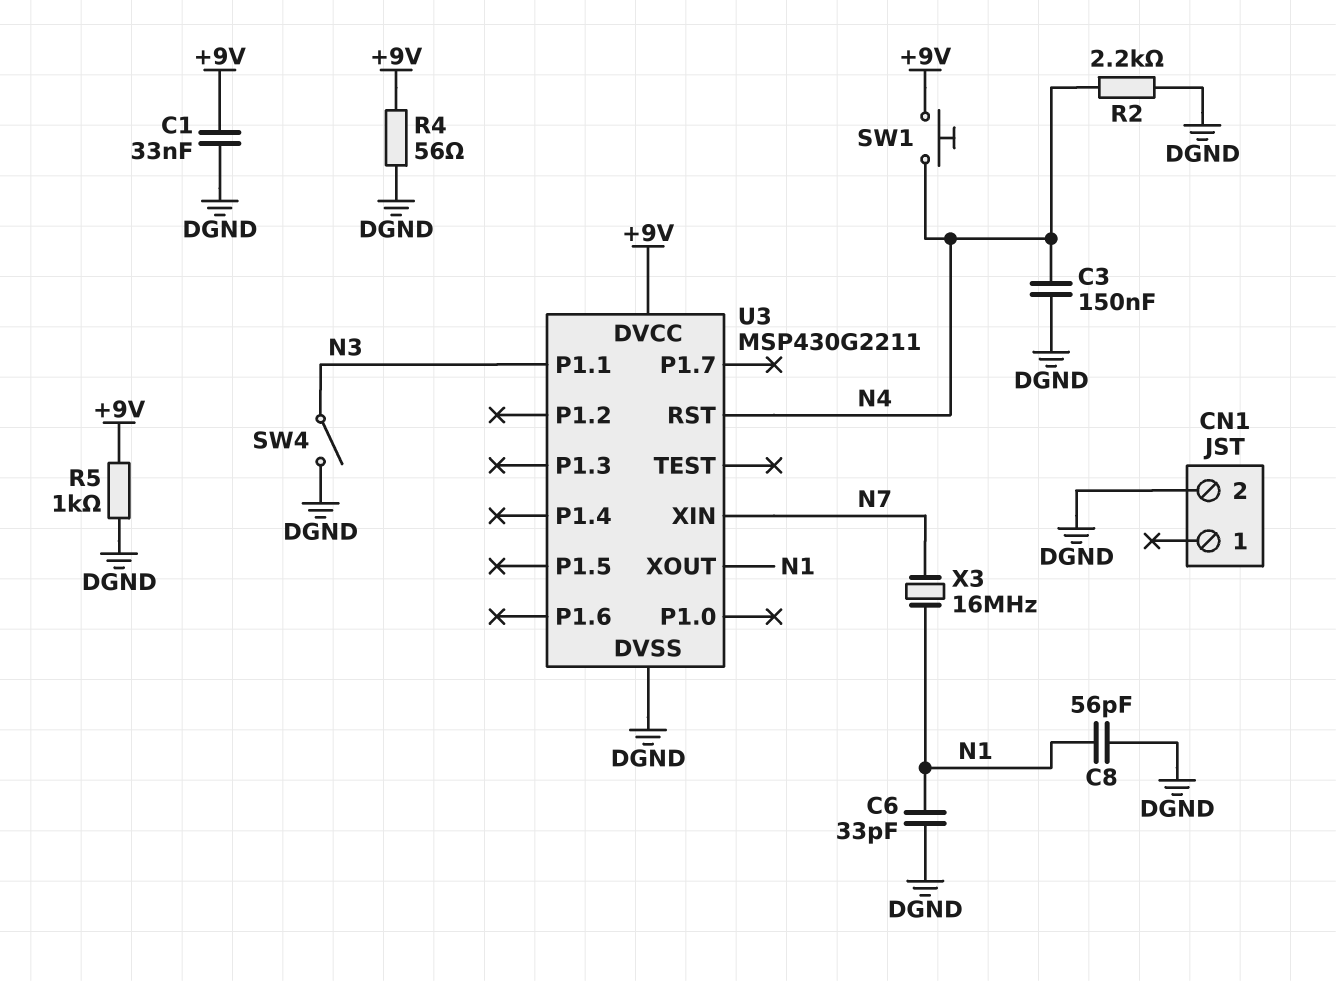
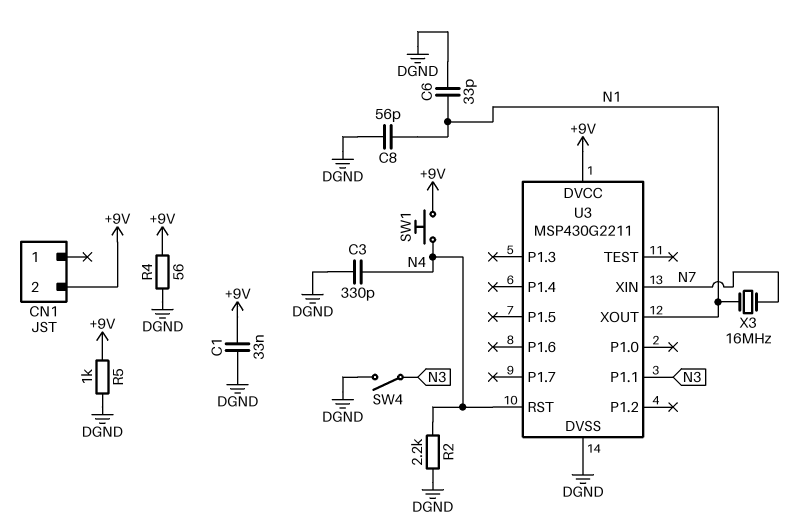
C3: 150nF (DGND, N4) -> 330pF (DGND, N4)
CN1 pin 2: DGND -> +9V

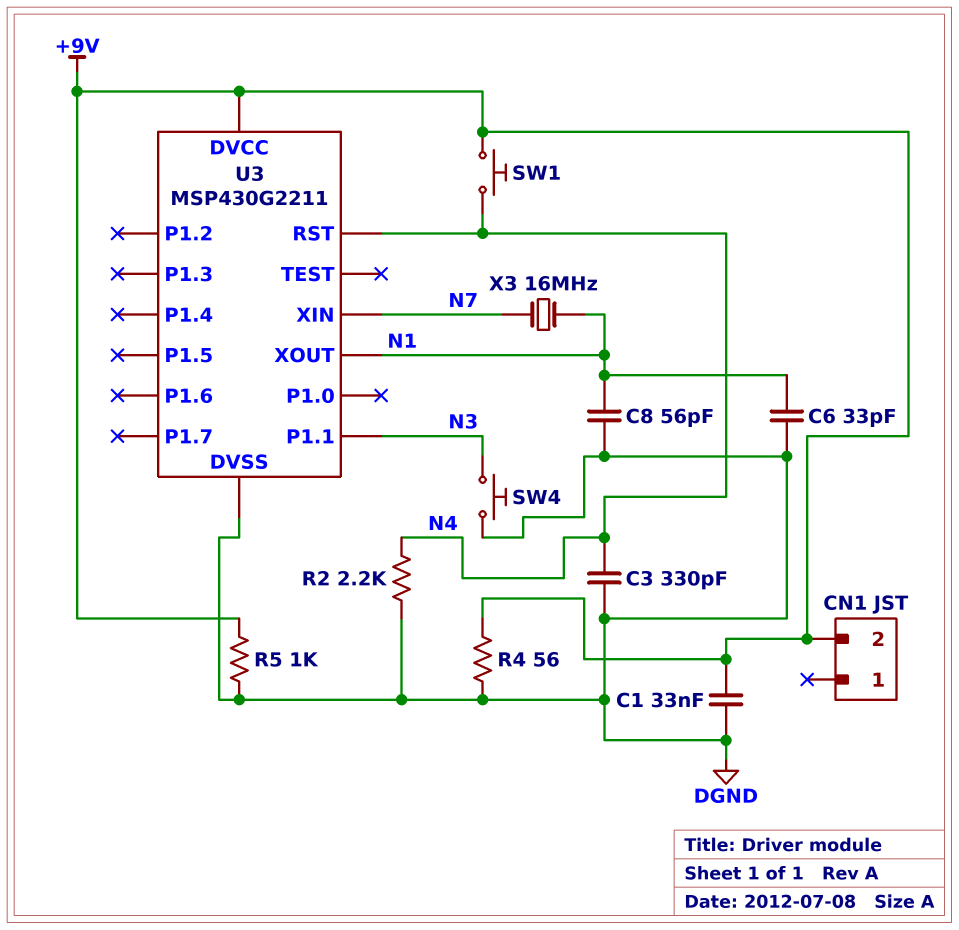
SW4: switch (DGND, N3) -> button (DGND, N3)

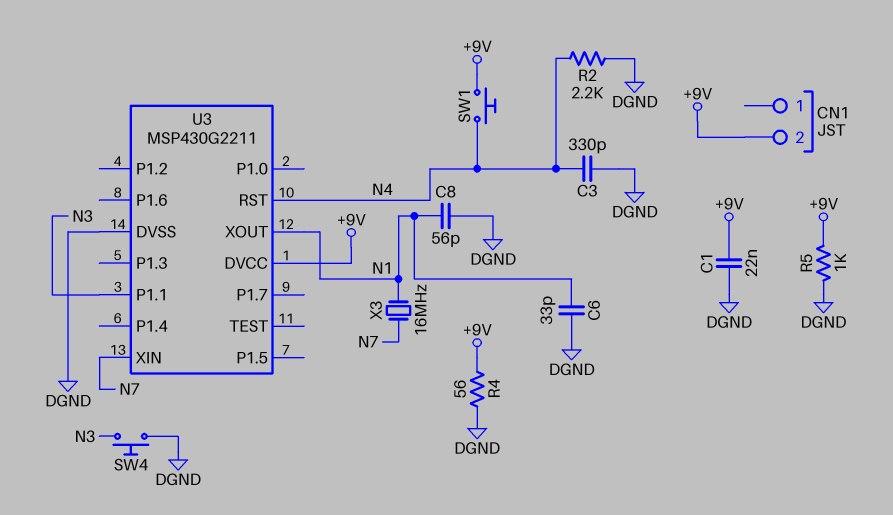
C1: 33nF (+9V, DGND) -> 22nF (+9V, DGND)

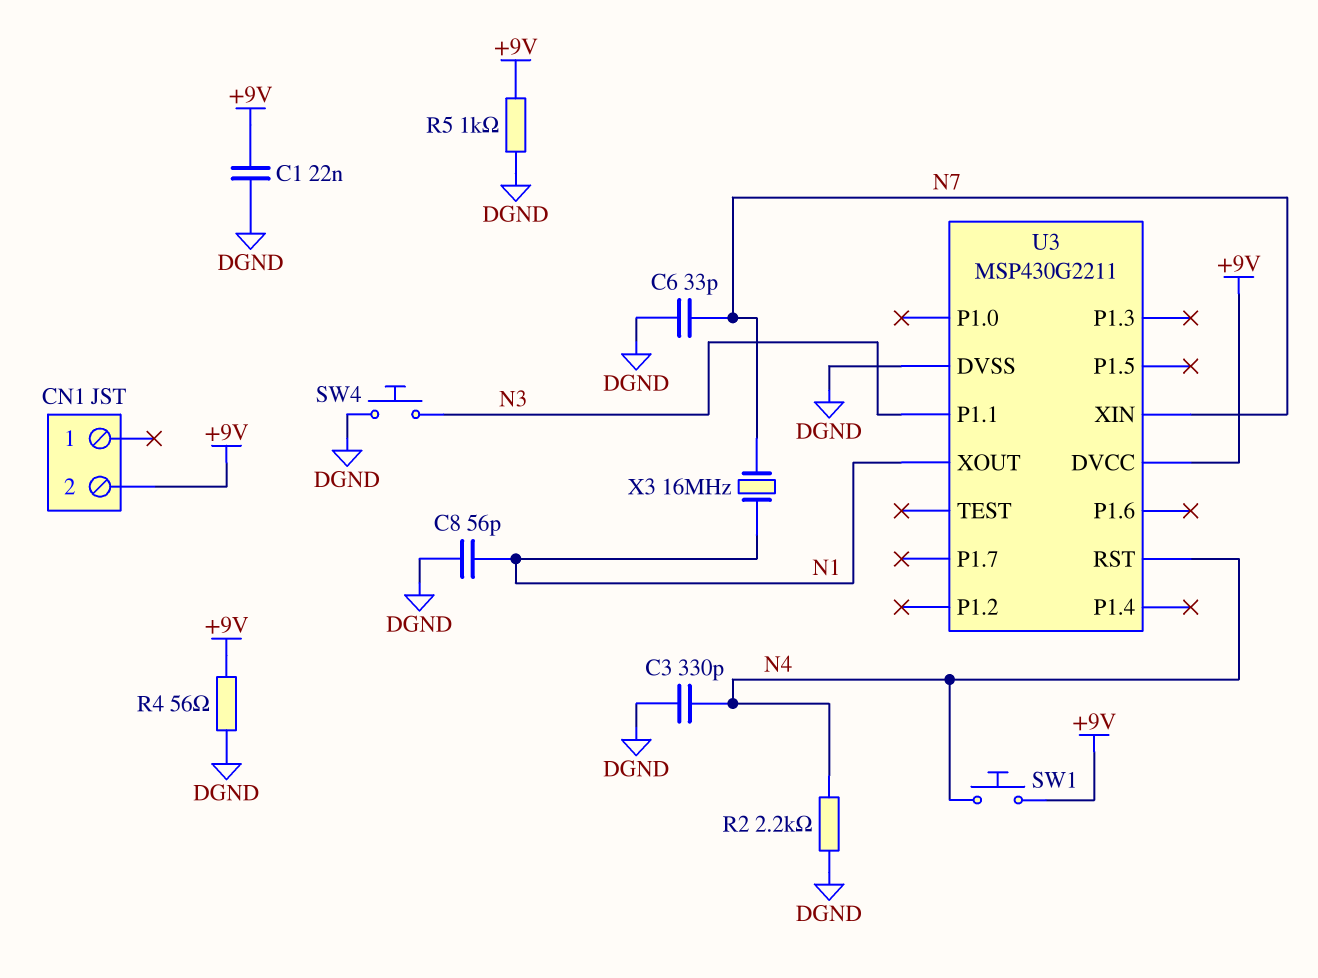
C6: 33pF (DGND, N1) -> 33pF (DGND, N7)

